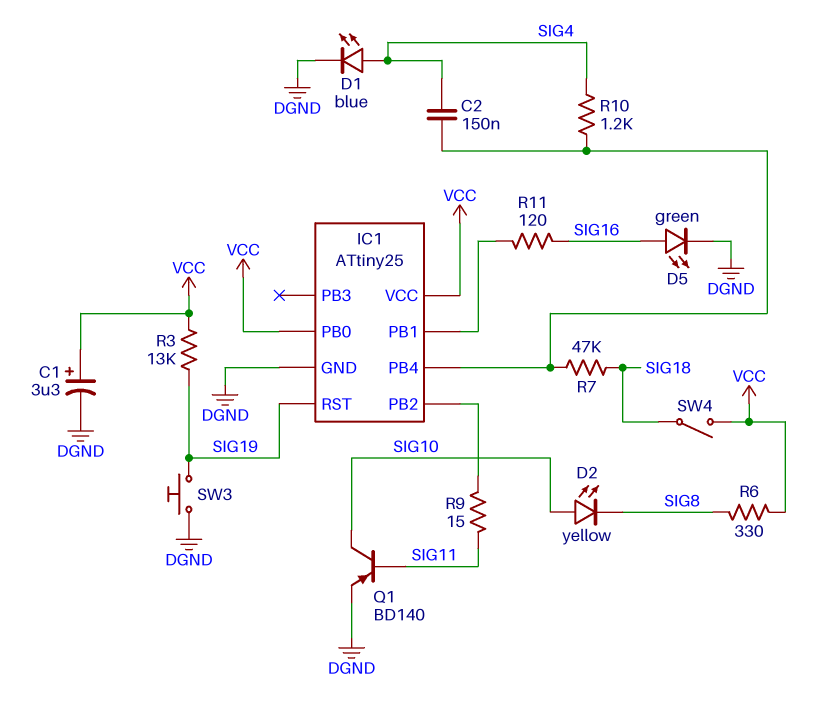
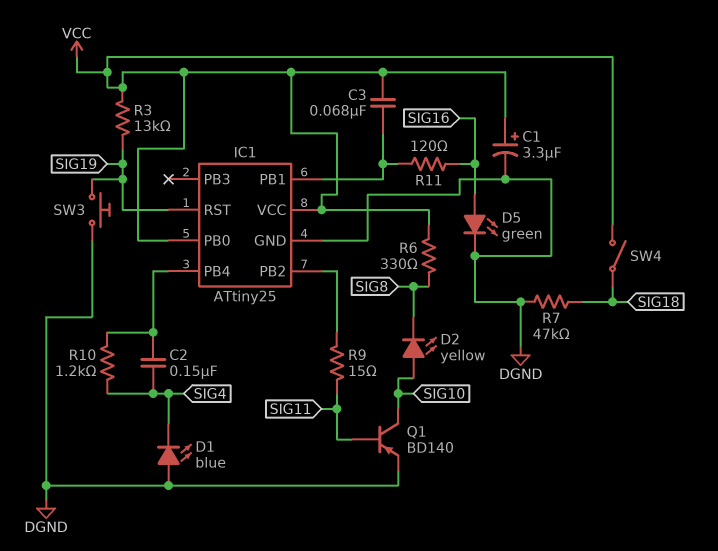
C3: none -> 68nF (IC1/PB1, VCC)
D1: LED blue (A SIG4, K DGND) -> LED blue (A DGND, K SIG4)
R7: 47k (IC1/PB4, SIG18) -> 47k (DGND, SIG18)

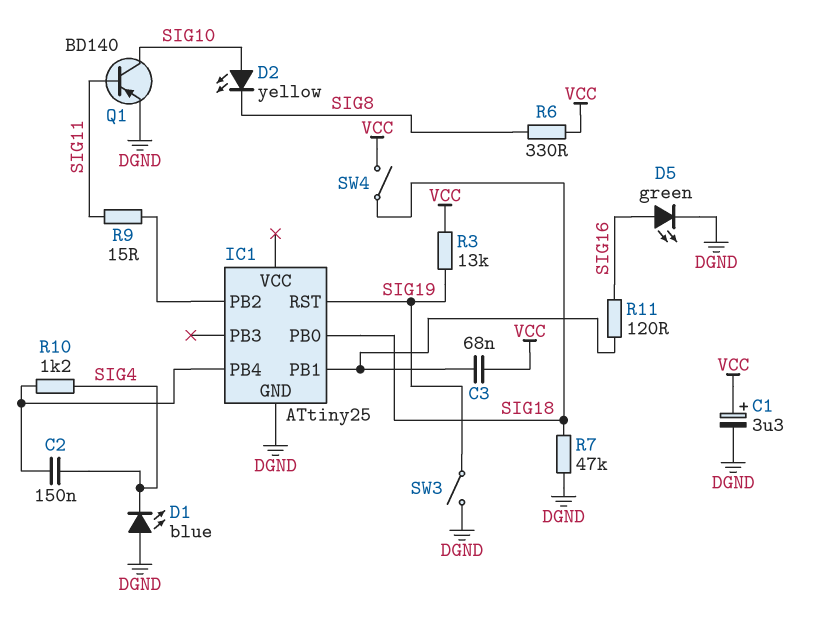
IC1 pin PB0: VCC -> SIG18
IC1 pin VCC: VCC -> none
SW3: button (DGND, SIG19) -> switch (DGND, SIG19)

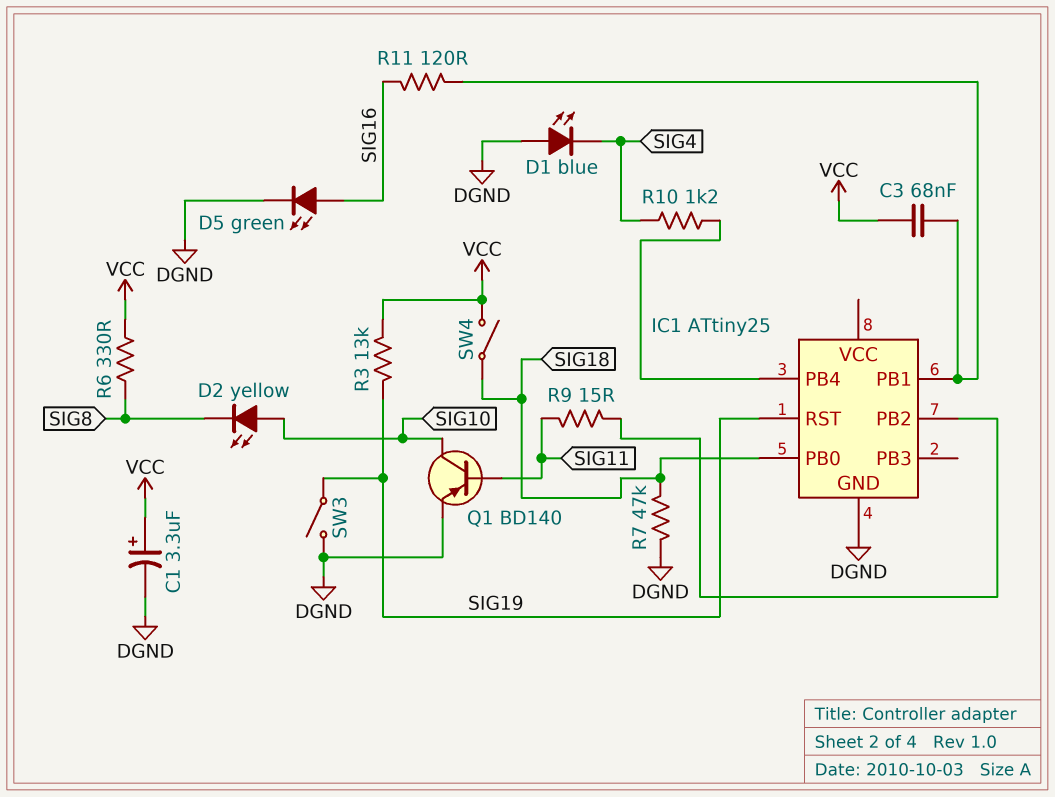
C2: 150nF (IC1/PB4, SIG4) -> none

